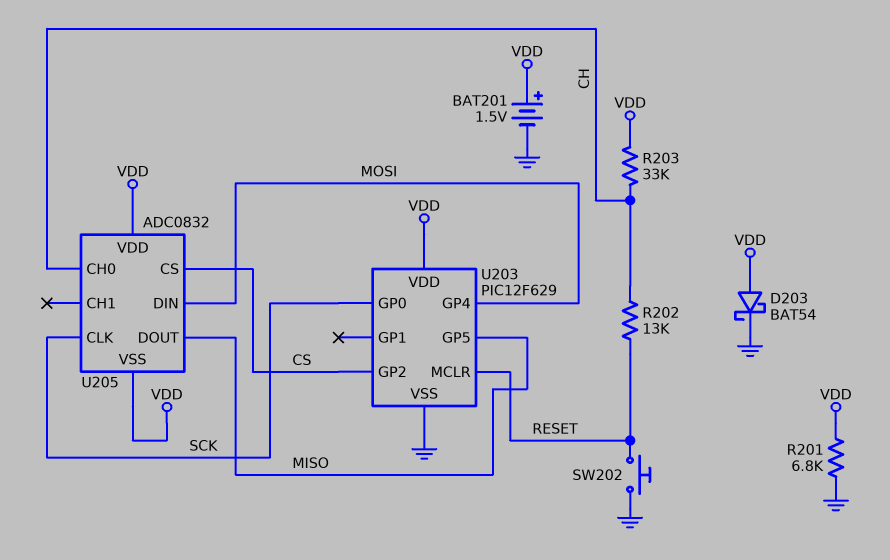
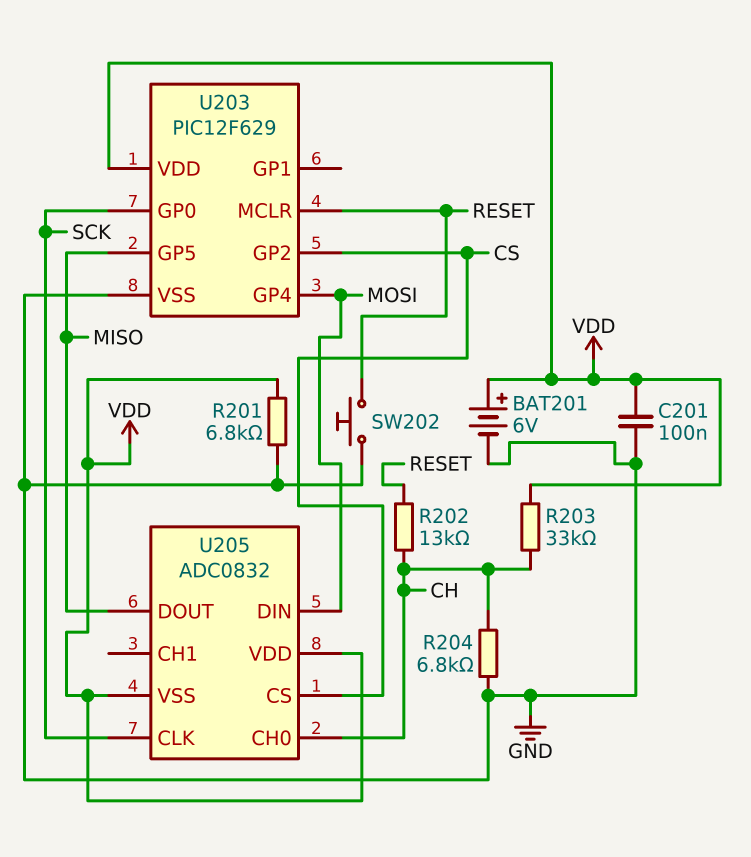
BAT201: 1.5V (plus VDD, minus GND) -> 6V (plus VDD, minus GND)
C201: none -> 100nF (GND, VDD)
D203: schottky BAT54 (A VDD, K GND) -> none
R204: none -> 6.8k (CH, GND)

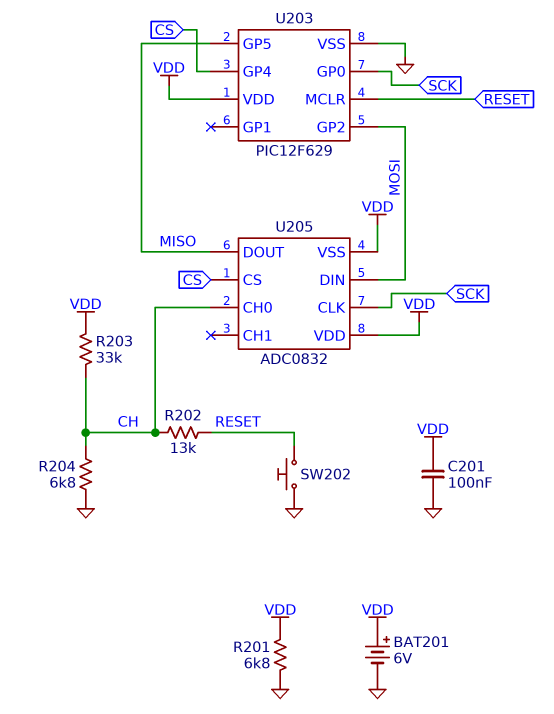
U203 pin GP2: CS -> MOSI
U203 pin GP4: MOSI -> CS

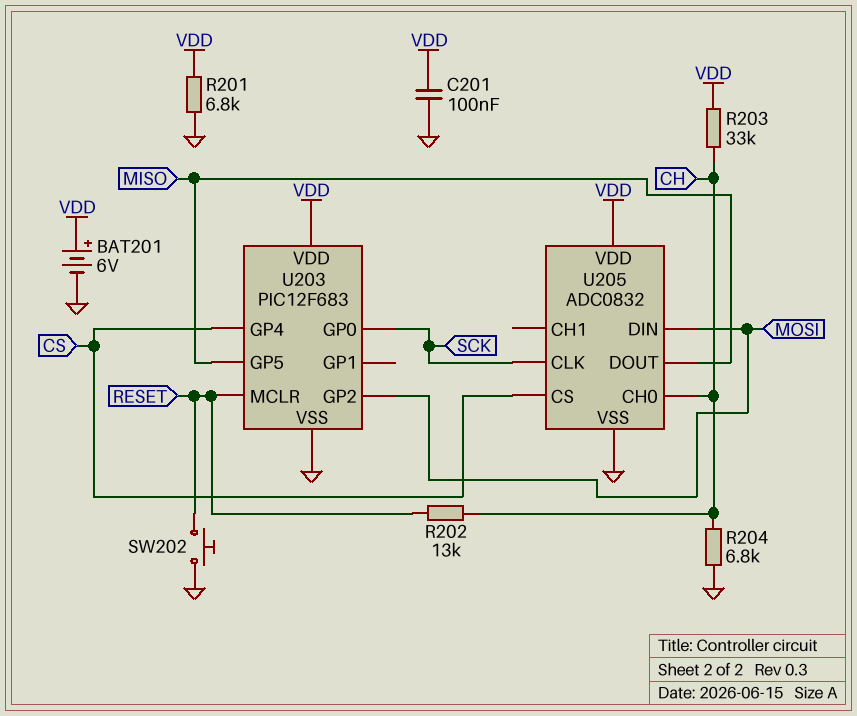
U203: PIC12F629 -> PIC12F683
U205 pin VSS: VDD -> GND

